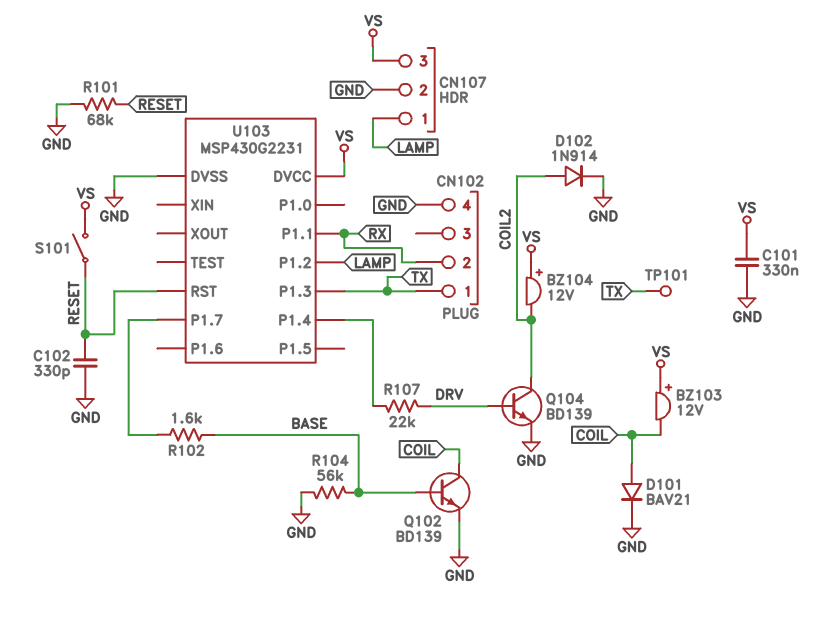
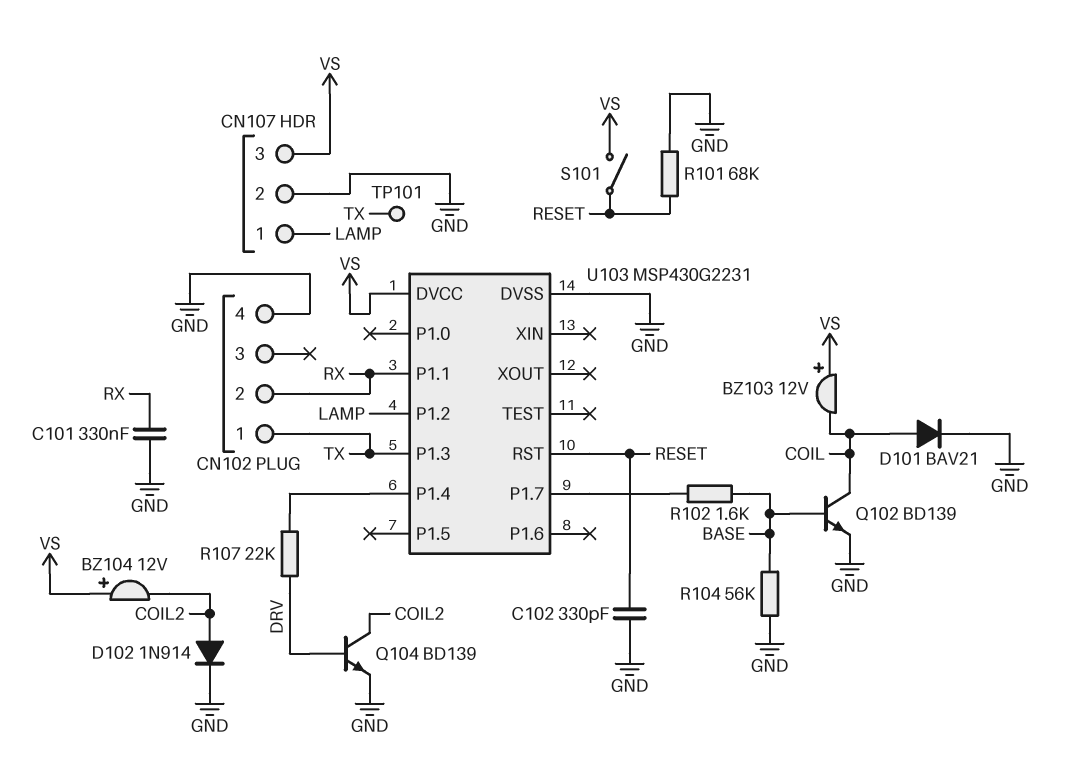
C101: 330nF (GND, VS) -> 330nF (GND, RX)

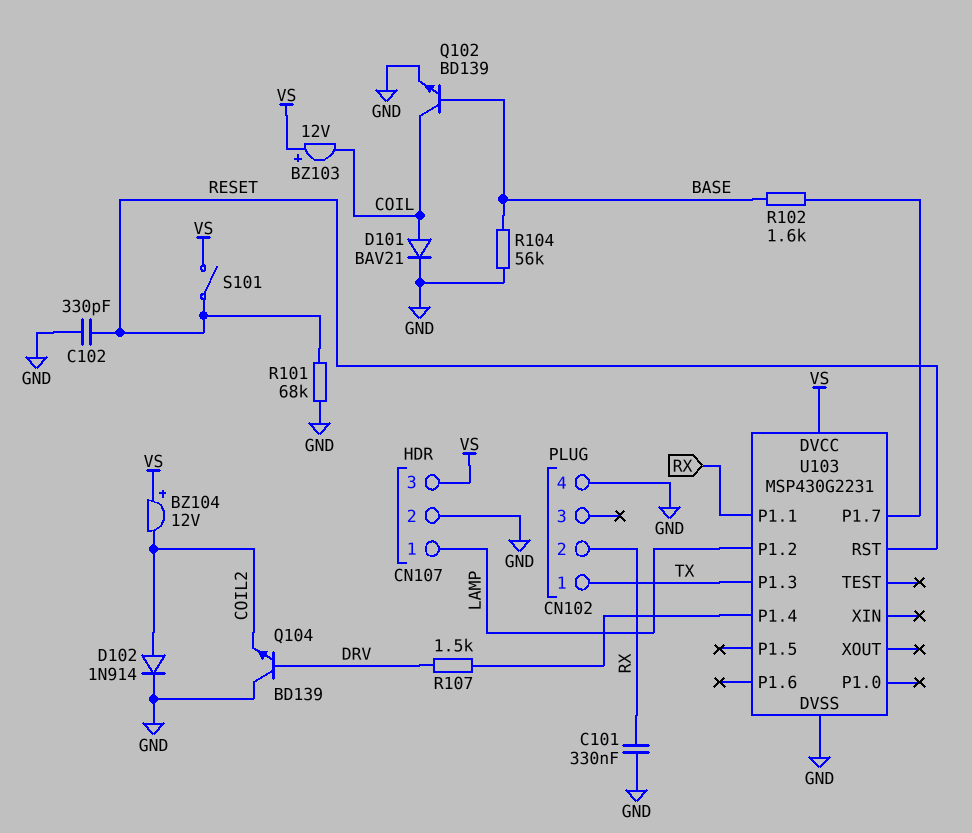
Q104: NPN BD139 (B DRV, C COIL2, E GND) -> NPN BD139 (B DRV, C GND, E COIL2)
R107: 22k (DRV, U103/P1.4) -> 1.5k (DRV, U103/P1.4)
TP101: test point (TX) -> none

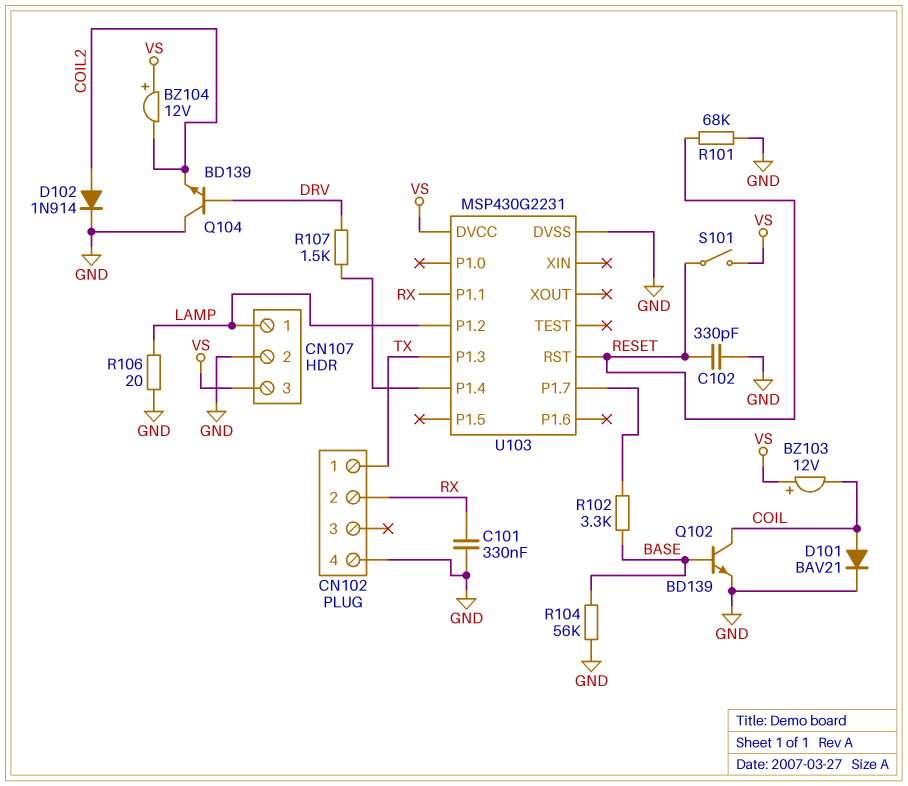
R102: 1.6k (BASE, U103/P1.7) -> 3.3k (BASE, U103/P1.7)
R106: none -> 20 (GND, LAMP)

